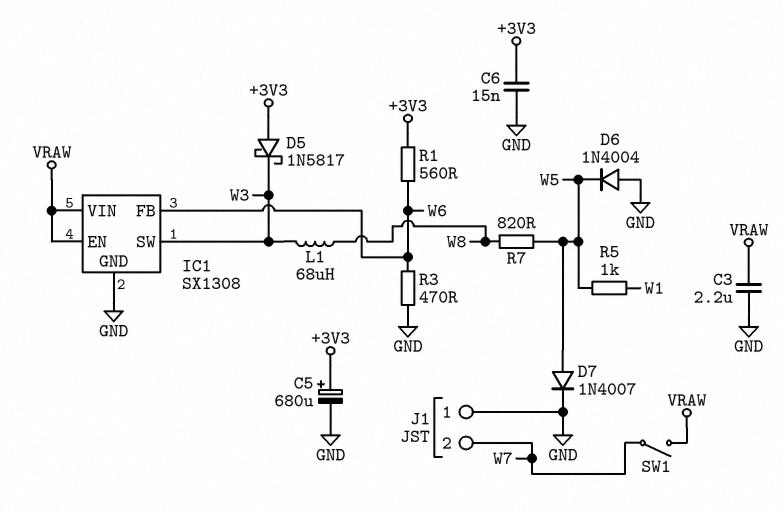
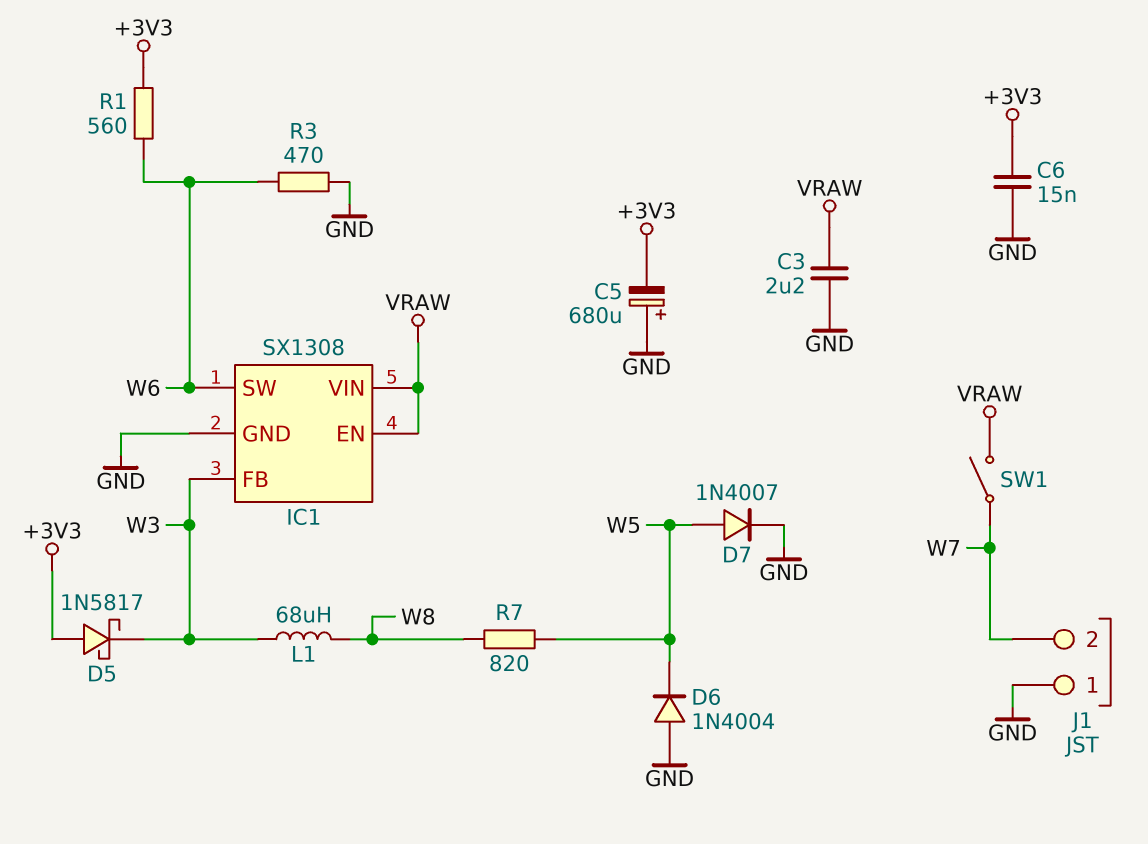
C5: 680uF (plus +3V3, minus GND) -> 680uF (plus GND, minus +3V3)
IC1 pin FB: W6 -> W3
IC1 pin SW: W3 -> W6
R5: 1k (W1, W5) -> none

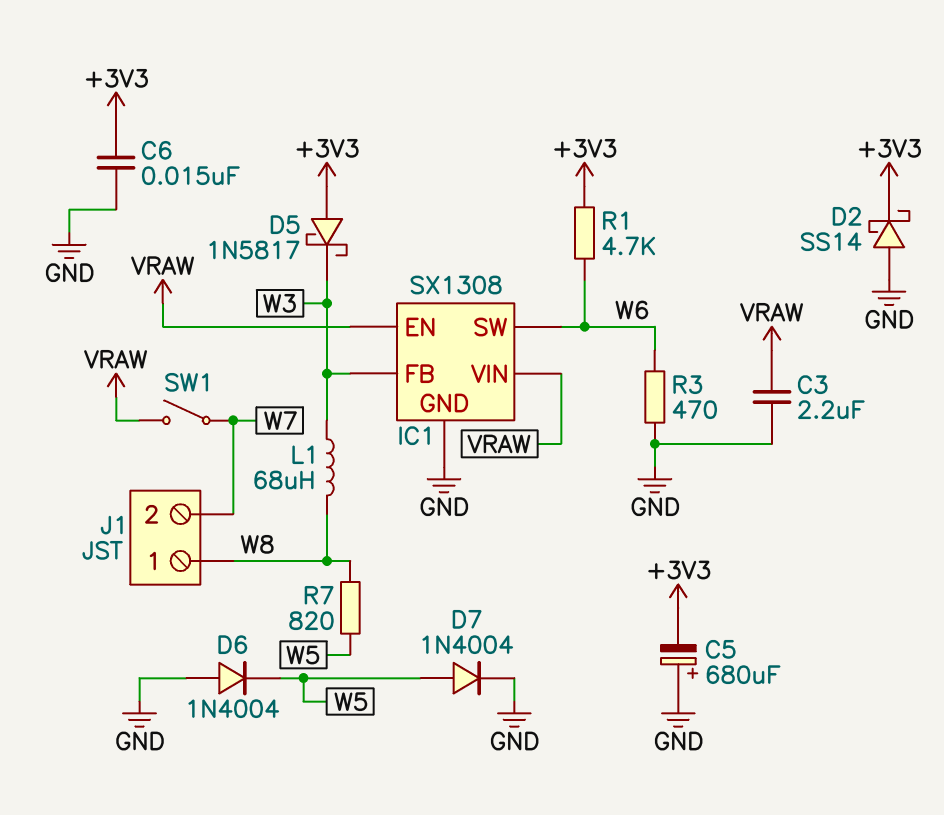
D2: none -> schottky SS14 (A GND, K +3V3)
D7: diode 1N4007 (A W5, K GND) -> diode 1N4004 (A W5, K GND)
J1 pin 1: GND -> W8
R1: 560 (+3V3, W6) -> 4.7k (+3V3, W6)

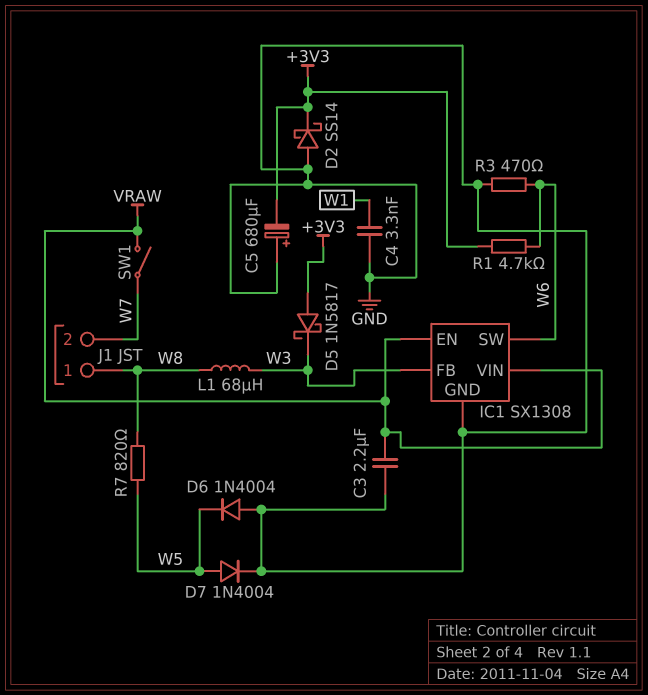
C4: none -> 3.3nF (GND, W1)
C6: 15nF (+3V3, GND) -> none

